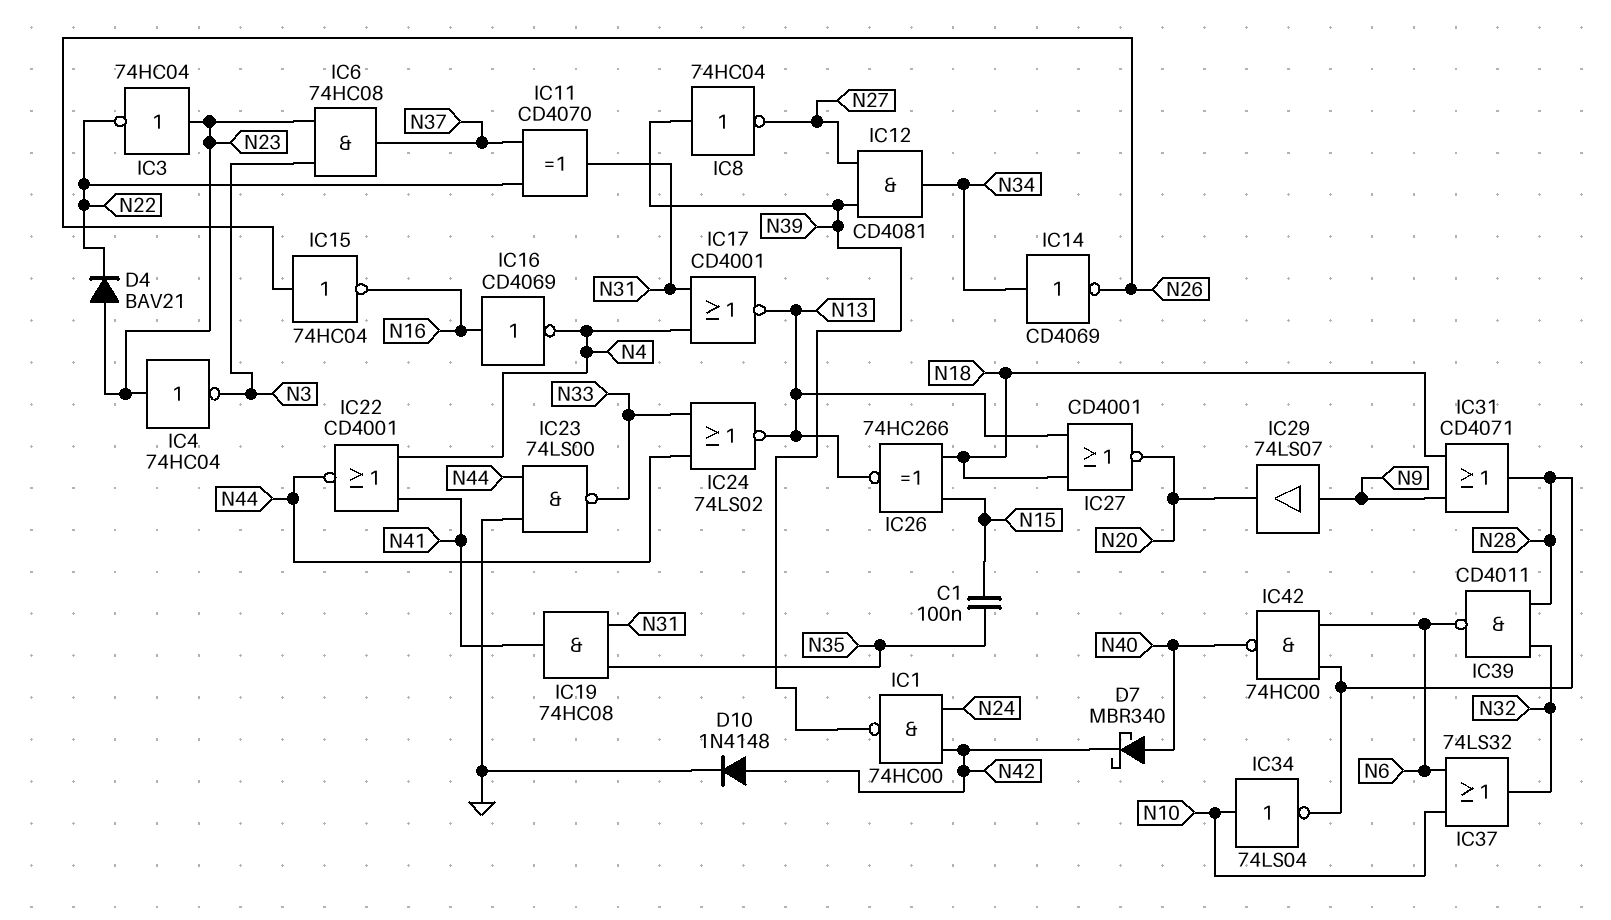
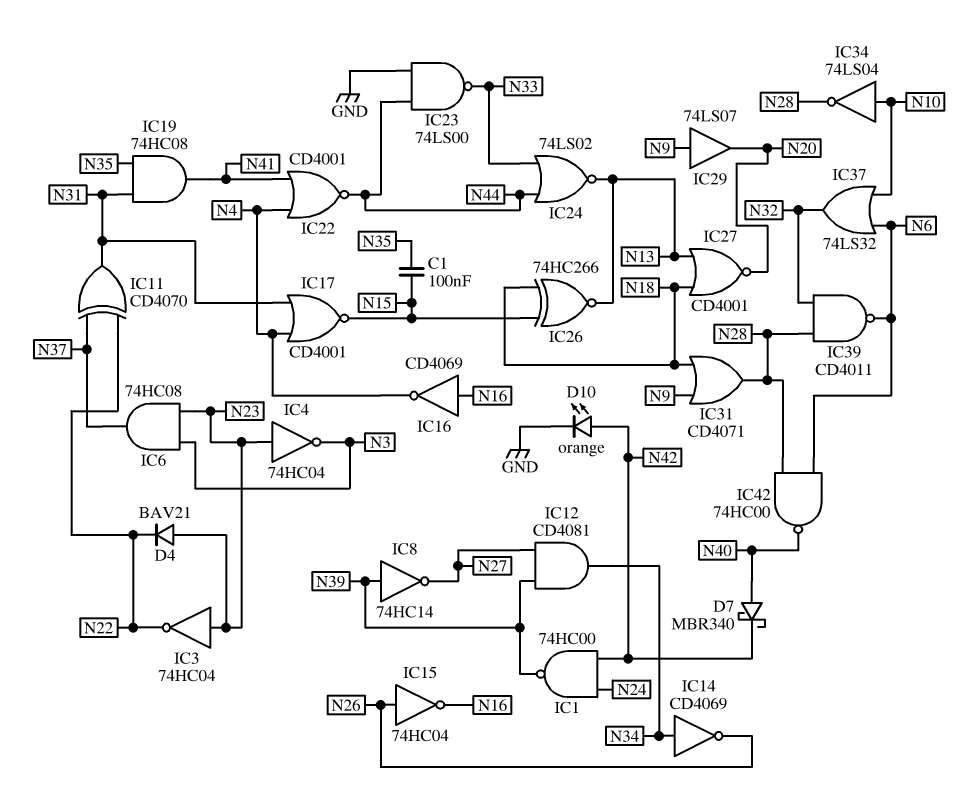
D10: diode 1N4148 (A N42, K GND) -> LED orange (A N42, K GND)
IC8: NOT 74HC04 (in N39, out N27) -> NOT 74HC14 (in N39, out N27)
IC17: NOR CD4001 (in N4, in N31, out N13) -> NOR CD4001 (in N4, in N31, out N15)

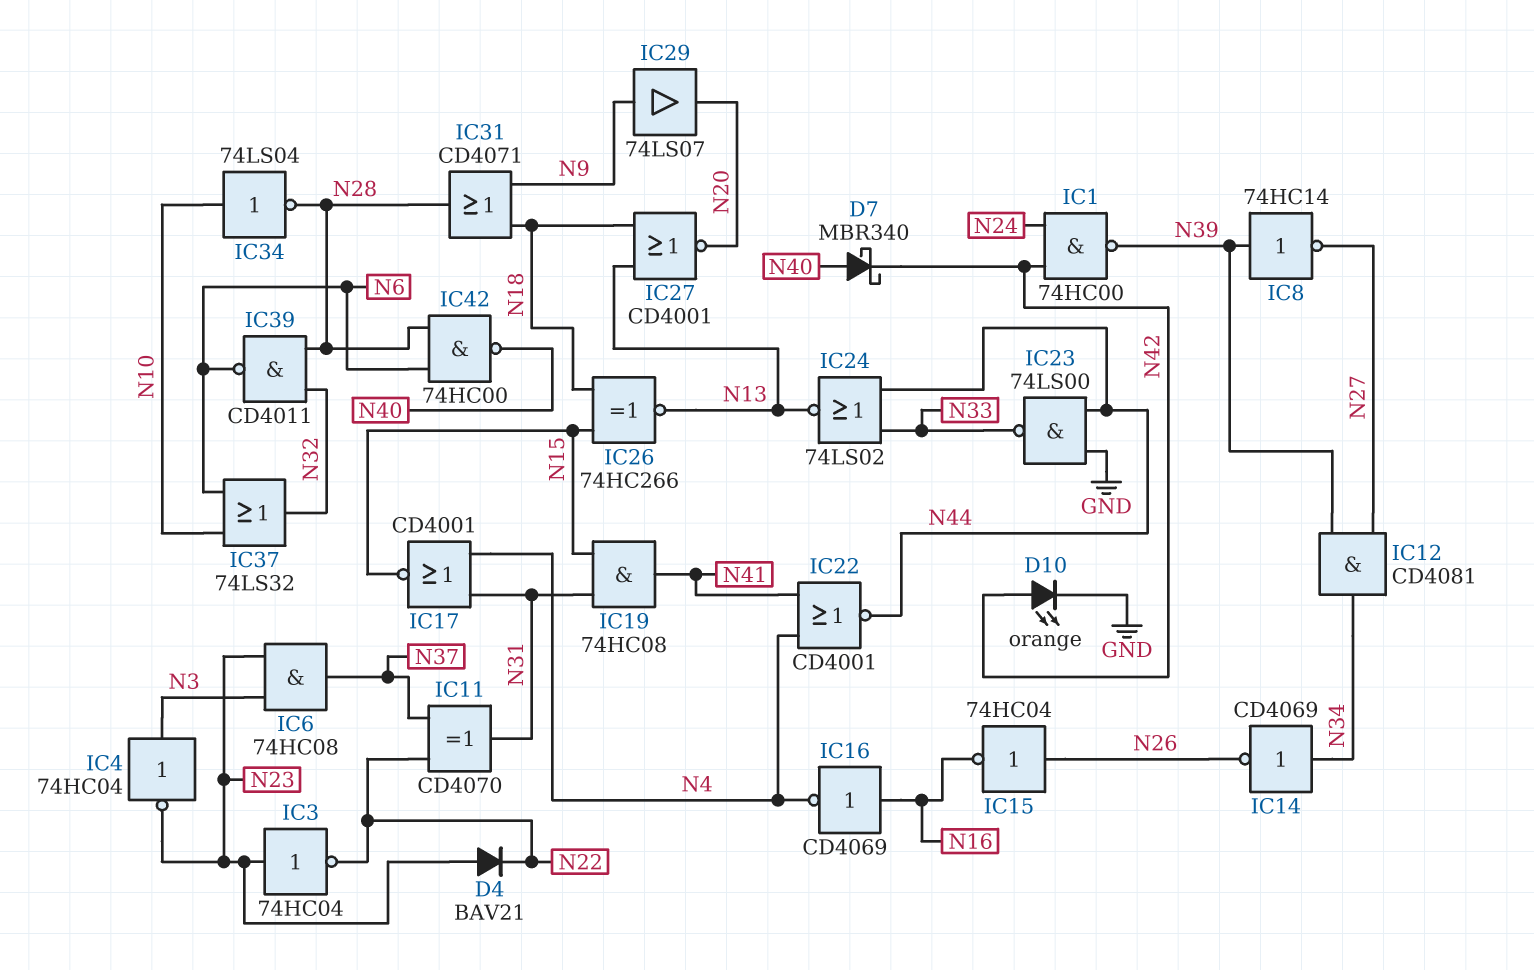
C1: 100nF (N15, N35) -> none
IC4: NOT 74HC04 (in N23, out N3) -> NOT 74HC04 (in N3, out N23)
IC19: AND 74HC08 (in N31, in N35, out N41) -> AND 74HC08 (in N15, in N31, out N41)

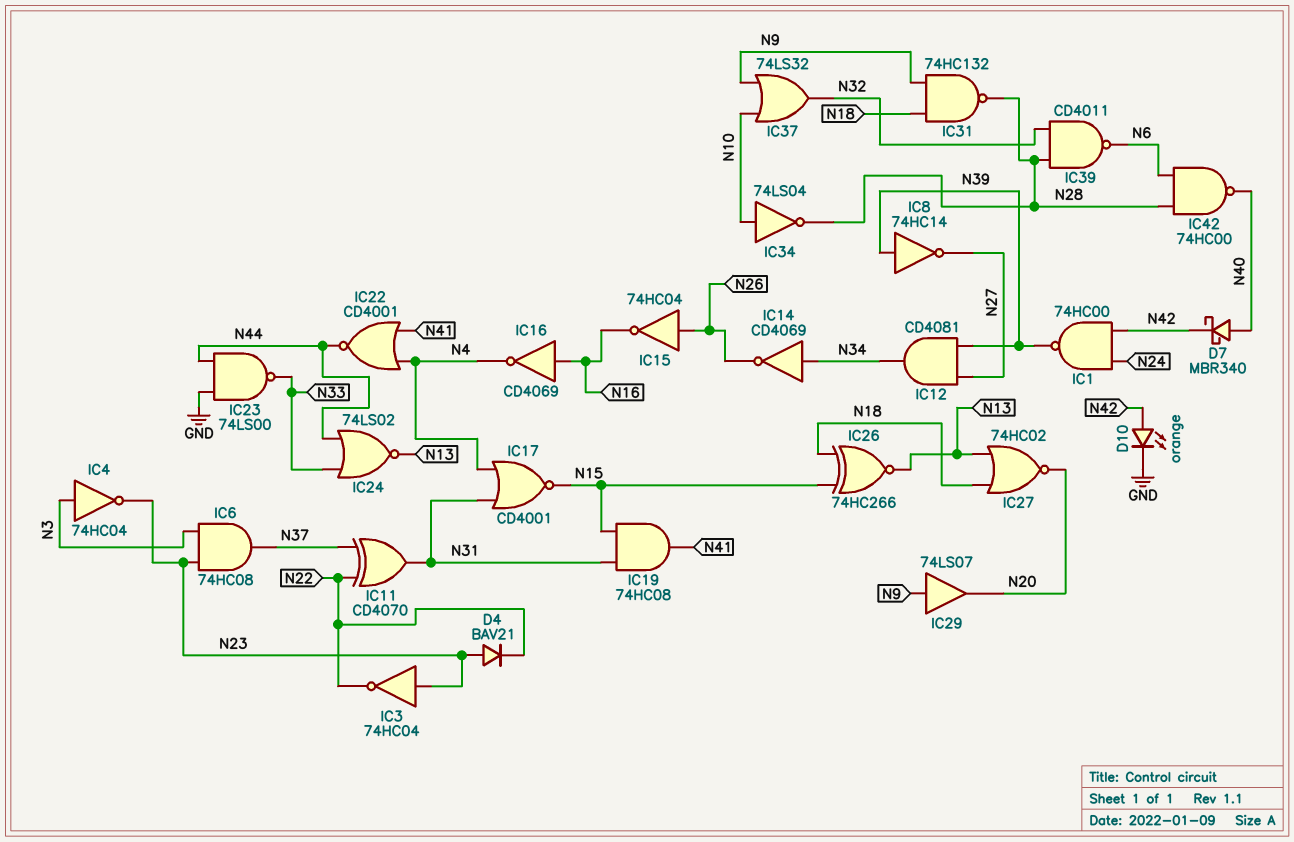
IC27: NOR CD4001 (in N13, in N18, out N20) -> NOR 74HC02 (in N13, in N18, out N20)
IC31: OR CD4071 (in N9, in N18, out N28) -> NAND 74HC132 (in N9, in N18, out N28)
IC37: OR 74LS32 (in N6, in N10, out N32) -> OR 74LS32 (in N9, in N10, out N32)

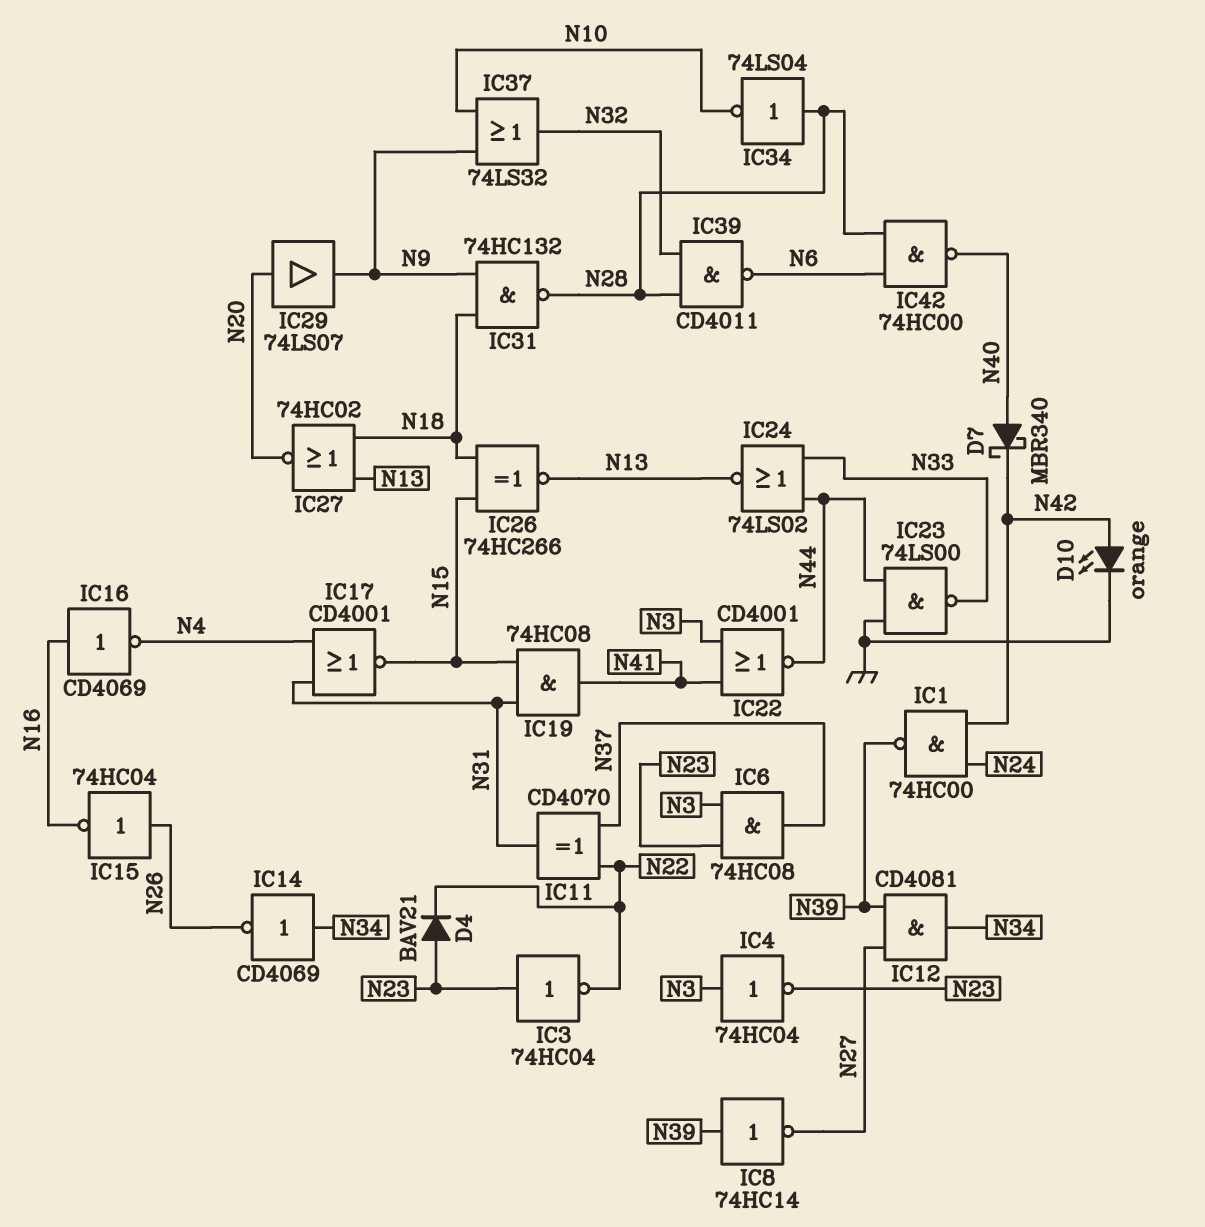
IC22: NOR CD4001 (in N4, in N41, out N44) -> NOR CD4001 (in N3, in N41, out N44)
IC29: buffer 74LS07 (in N9, out N20) -> buffer 74LS07 (in N20, out N9)
IC34: NOT 74LS04 (in N10, out N28) -> NOT 74LS04 (in N28, out N10)

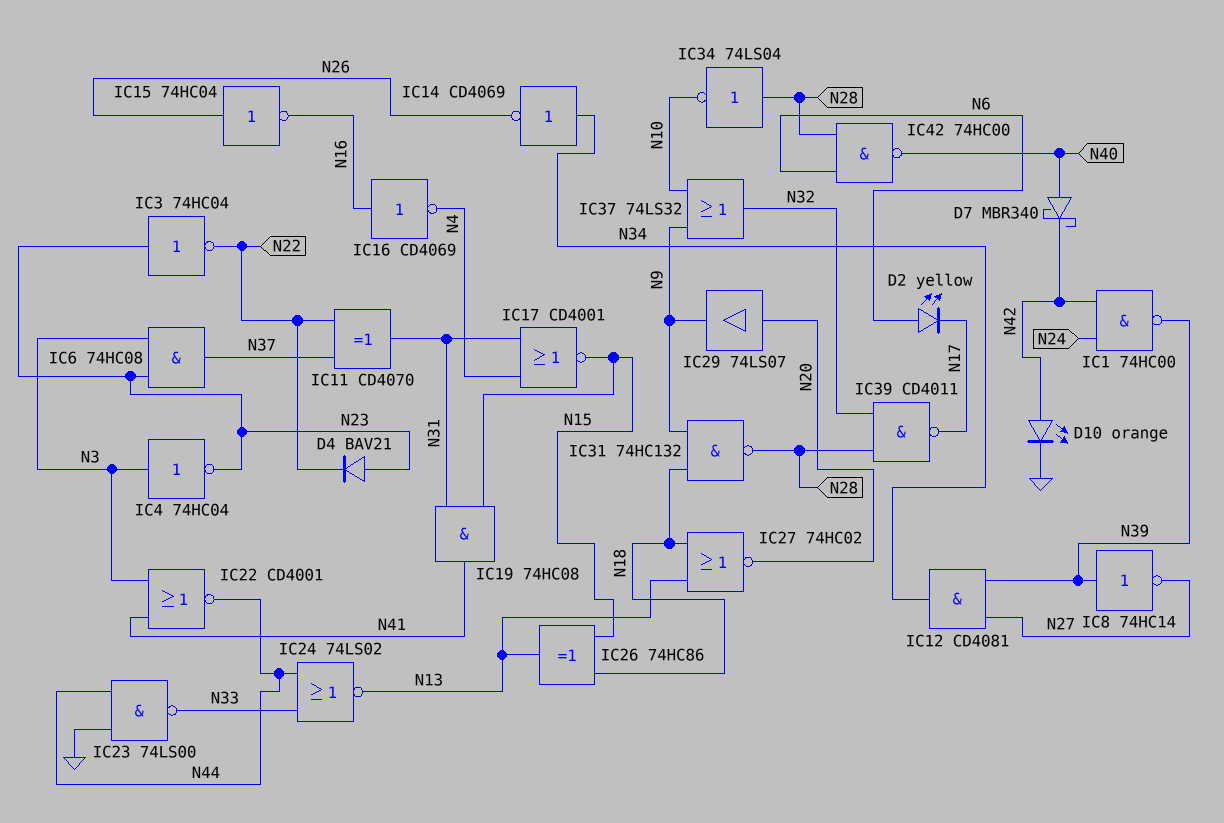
D2: none -> LED yellow (A N6, K N17)
IC26: XNOR 74HC266 (in N15, in N18, out N13) -> XOR 74HC86 (in N15, in N18, out N13)
IC39: NAND CD4011 (in N28, in N32, out N6) -> NAND CD4011 (in N28, in N32, out N17)

